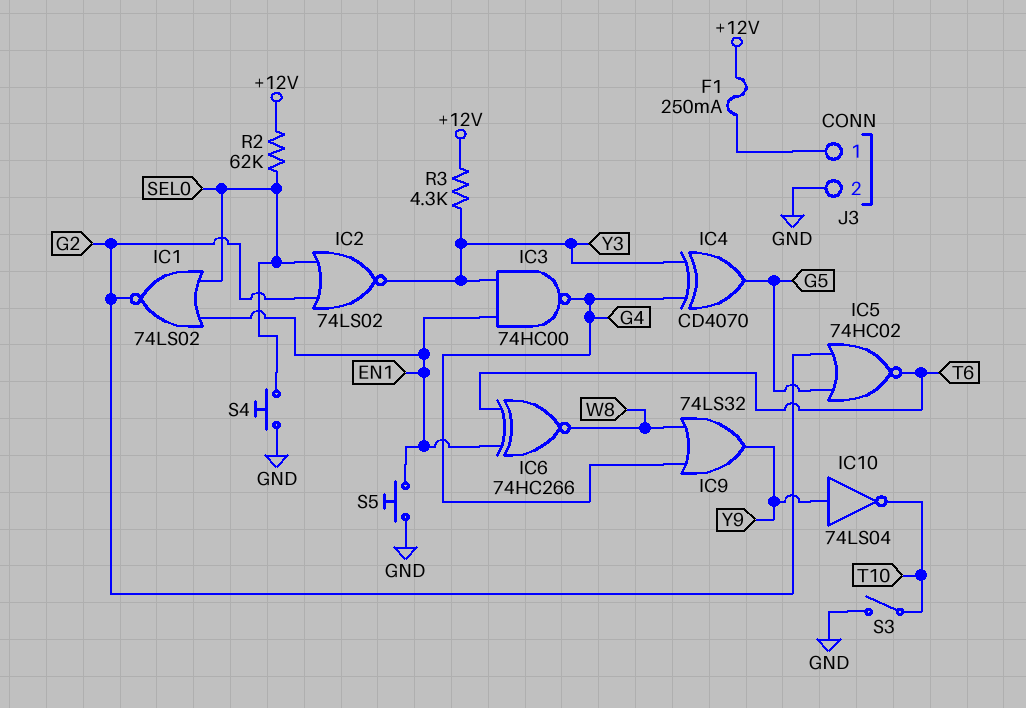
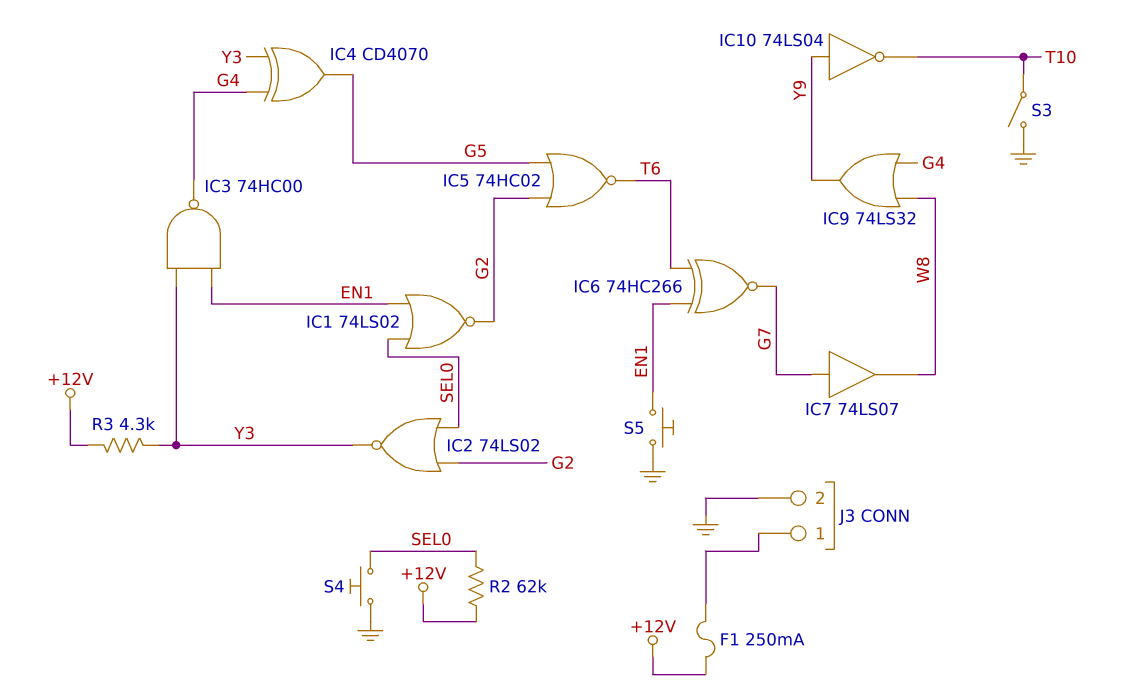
IC6: XNOR 74HC266 (in EN1, in T6, out W8) -> XNOR 74HC266 (in EN1, in T6, out G7)
IC7: none -> buffer 74LS07 (in G7, out W8)

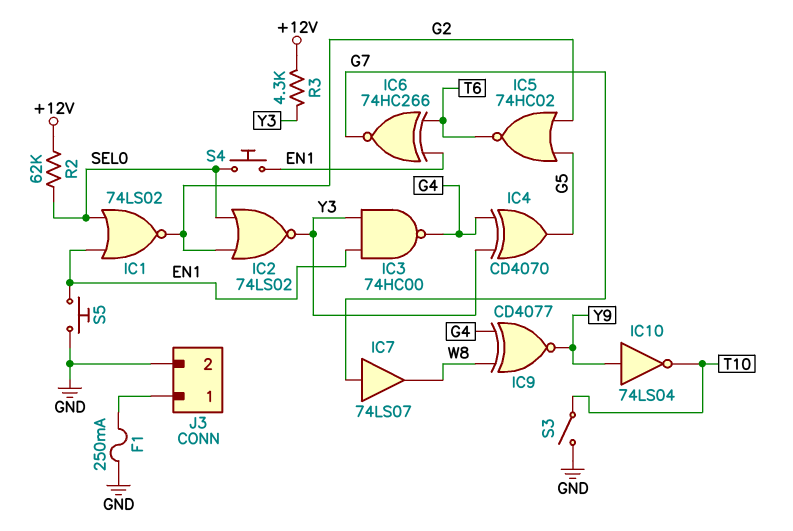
F1: 250mA (+12V, J3/1) -> 250mA (GND, J3/1)
IC9: OR 74LS32 (in G4, in W8, out Y9) -> XNOR CD4077 (in G4, in W8, out Y9)
S4: button (GND, SEL0) -> button (EN1, SEL0)

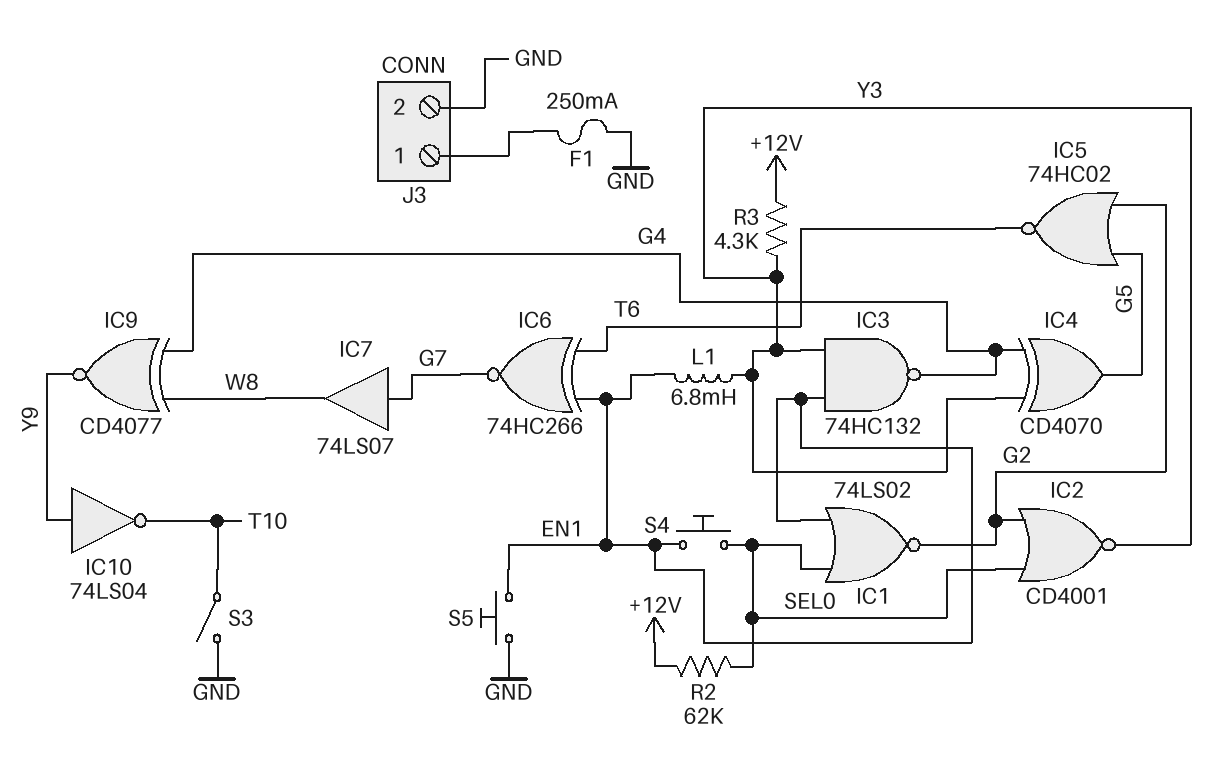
IC2: NOR 74LS02 (in G2, in SEL0, out Y3) -> NOR CD4001 (in G2, in SEL0, out Y3)
IC3: NAND 74HC00 (in EN1, in Y3, out G4) -> NAND 74HC132 (in EN1, in Y3, out G4)
L1: none -> 6.8mH (EN1, Y3)

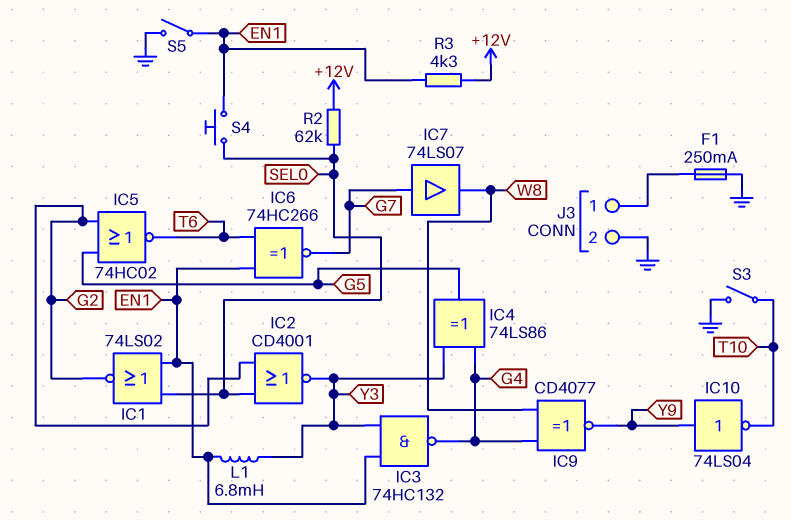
IC4: XOR CD4070 (in G4, in Y3, out G5) -> XOR 74LS86 (in G4, in Y3, out G5)
R3: 4.3k (+12V, Y3) -> 4.3k (+12V, EN1)
S5: button (EN1, GND) -> switch (EN1, GND)

